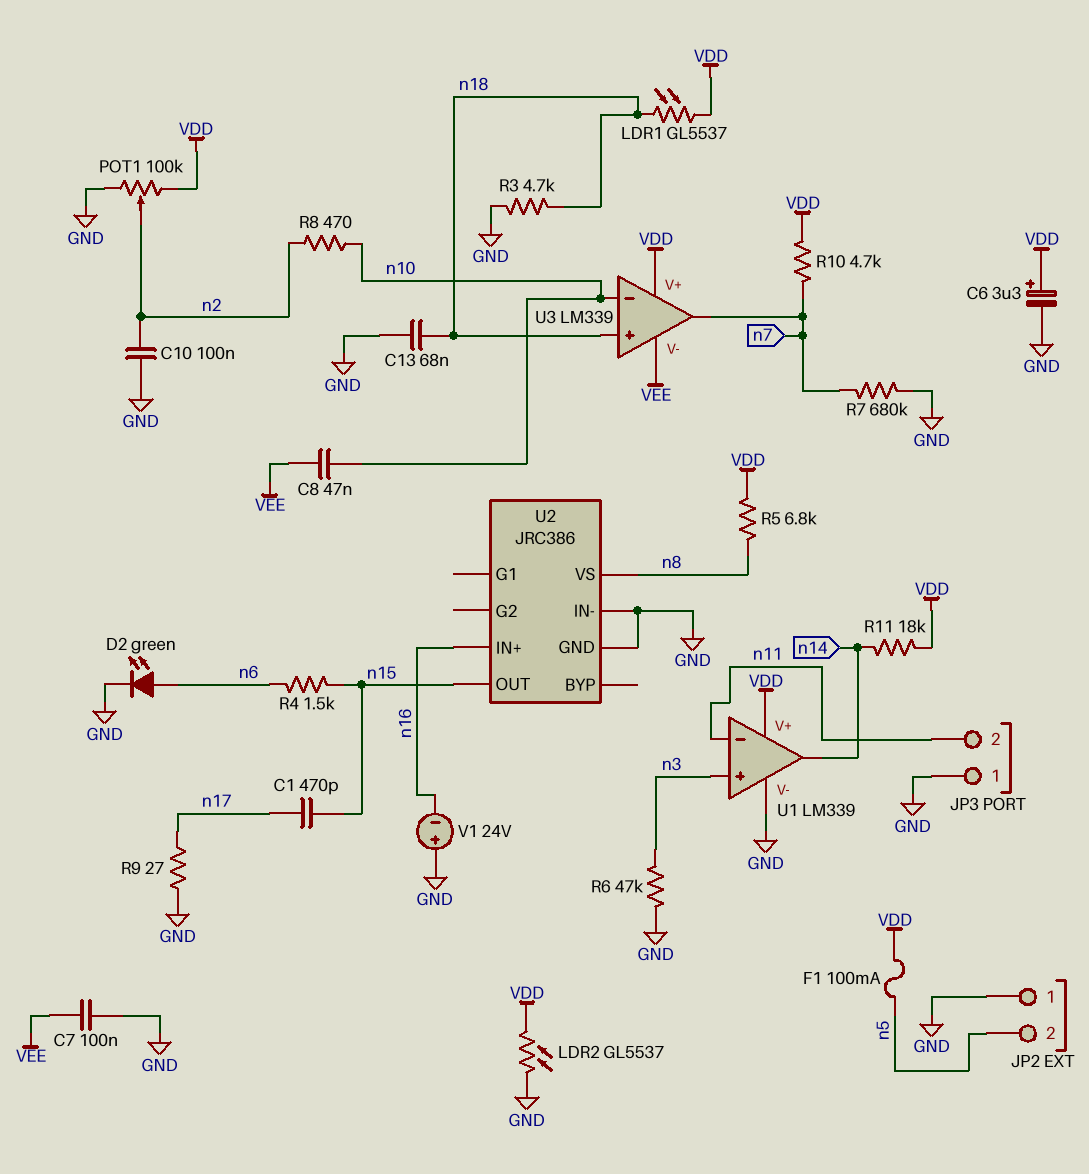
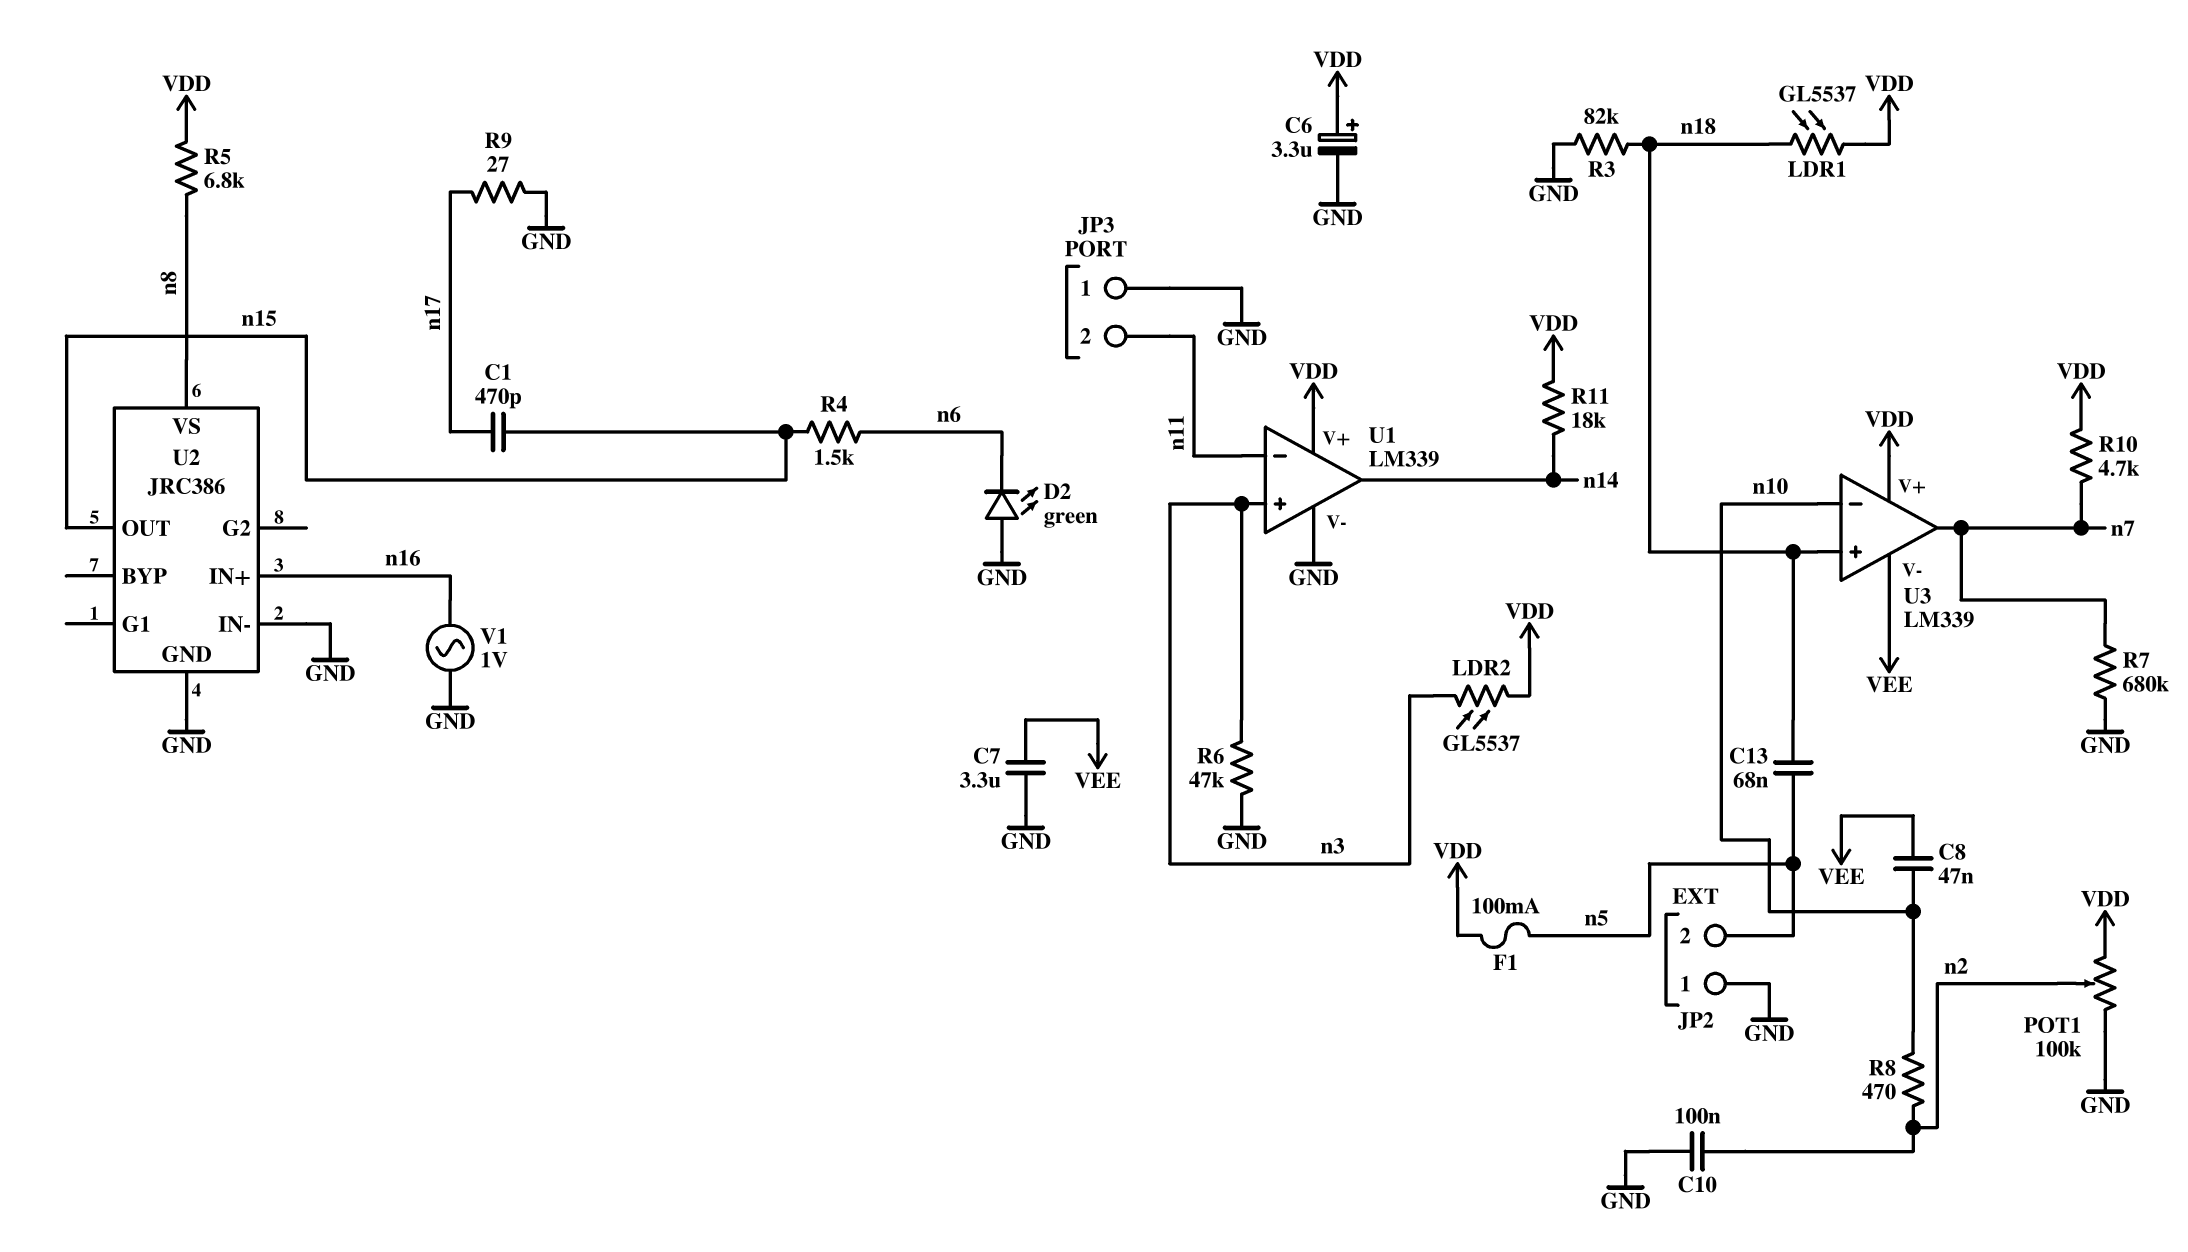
C7: 100nF (GND, VEE) -> 3.3uF (GND, VEE)
C13: 68nF (GND, n18) -> 68nF (n5, n18)
D2: LED green (A n6, K GND) -> LED green (A GND, K n6)
LDR2: GL5537 (GND, VDD) -> GL5537 (VDD, n3)
R3: 4.7k (GND, n18) -> 82k (GND, n18)
V1: 24V (plus GND, minus n16) -> AC 1V (GND, n16)

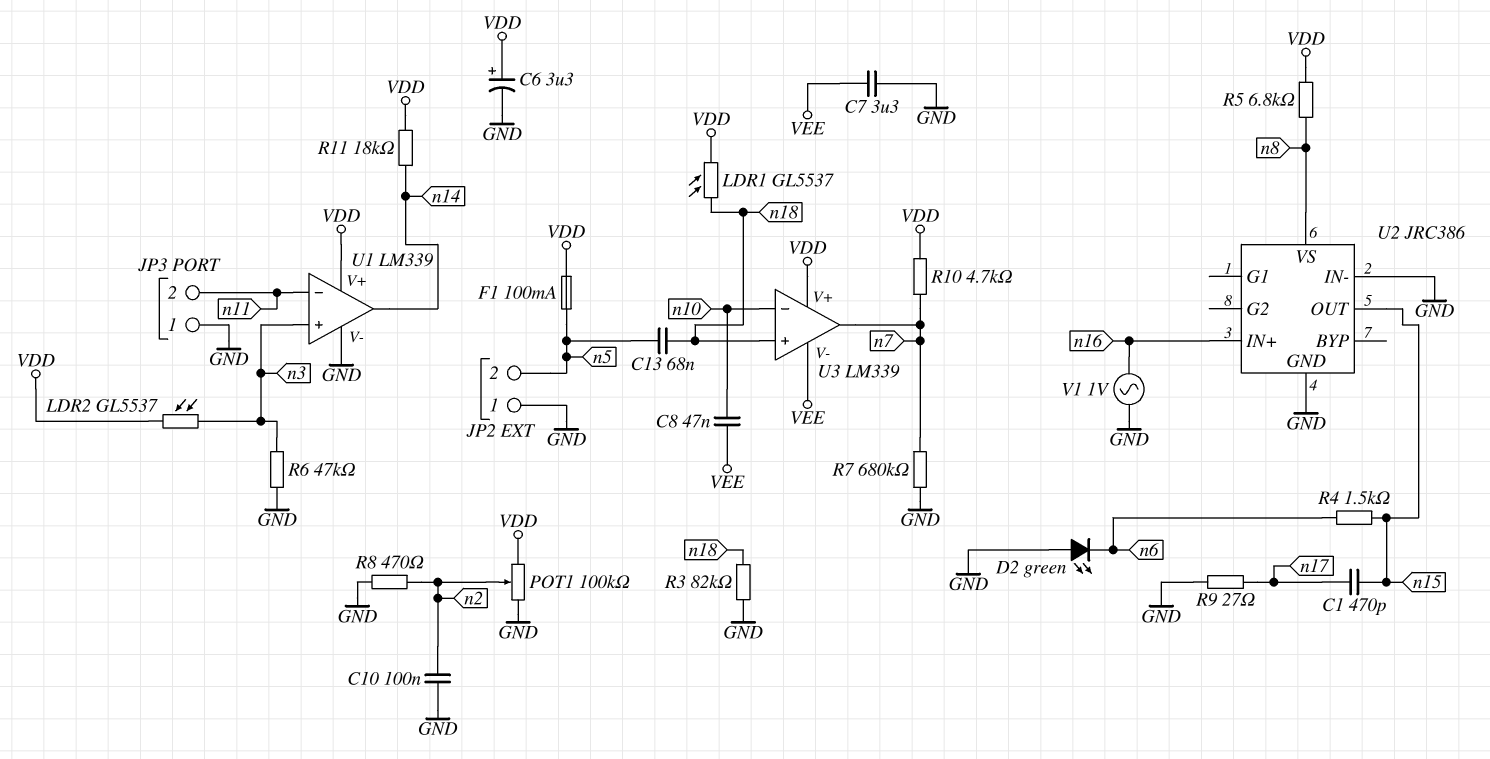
R8: 470 (n2, n10) -> 470 (GND, n2)

